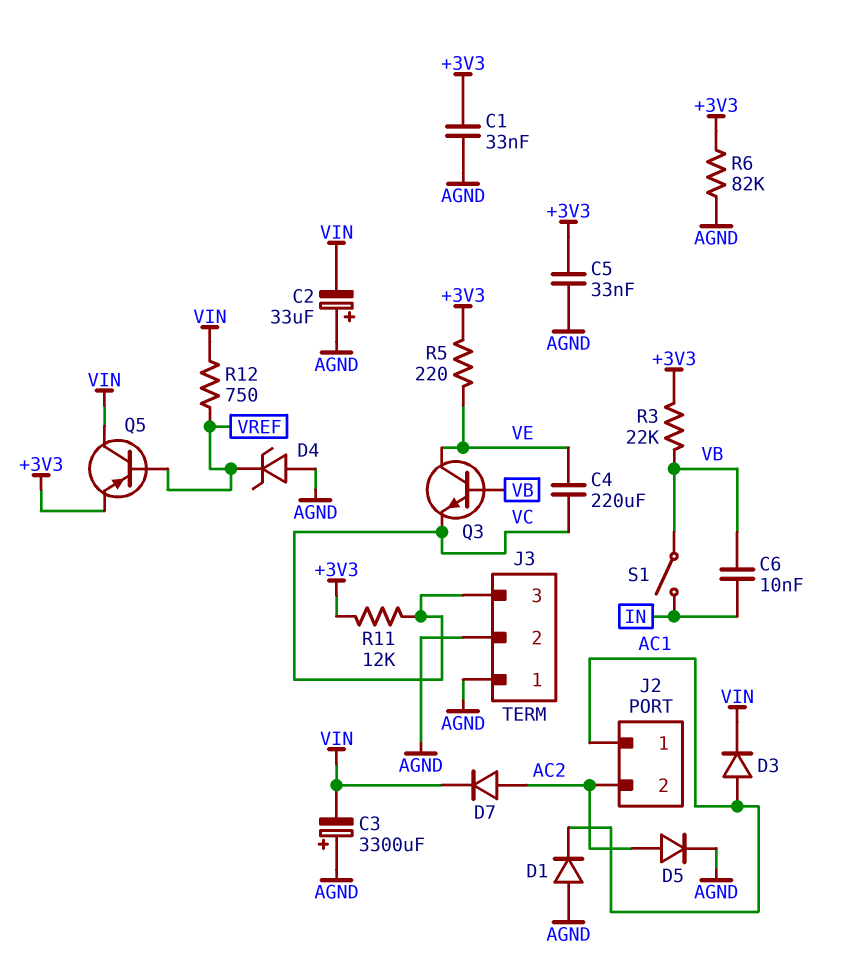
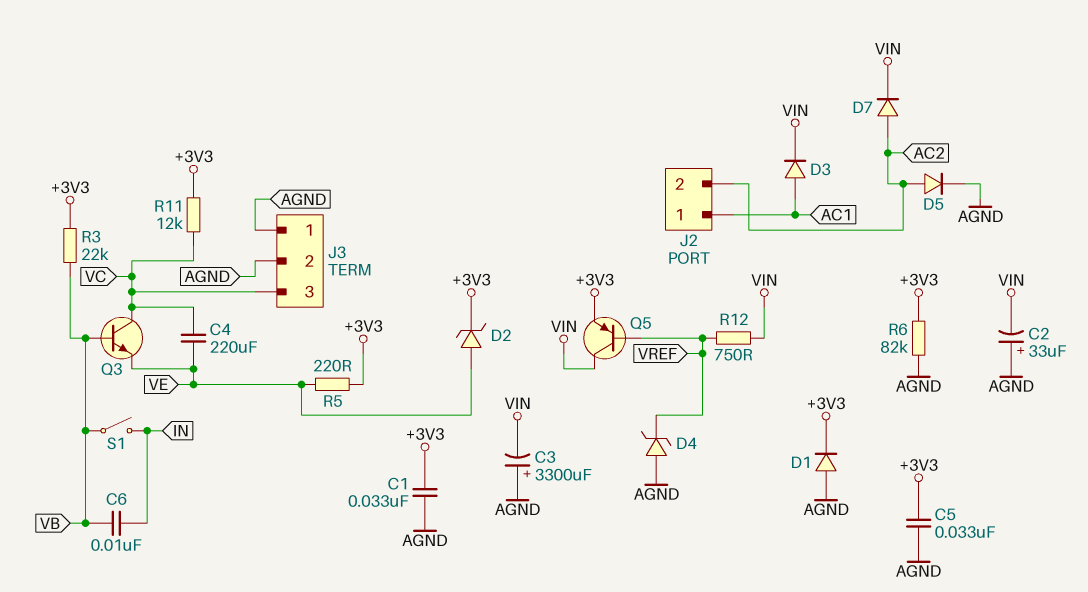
D1: diode (A AGND, K AC1) -> diode (A AGND, K +3V3)
D2: none -> zener (A VE, K +3V3)
Q3: NPN (B VB, C VE, E VC) -> NPN (B VB, C VC, E VE)

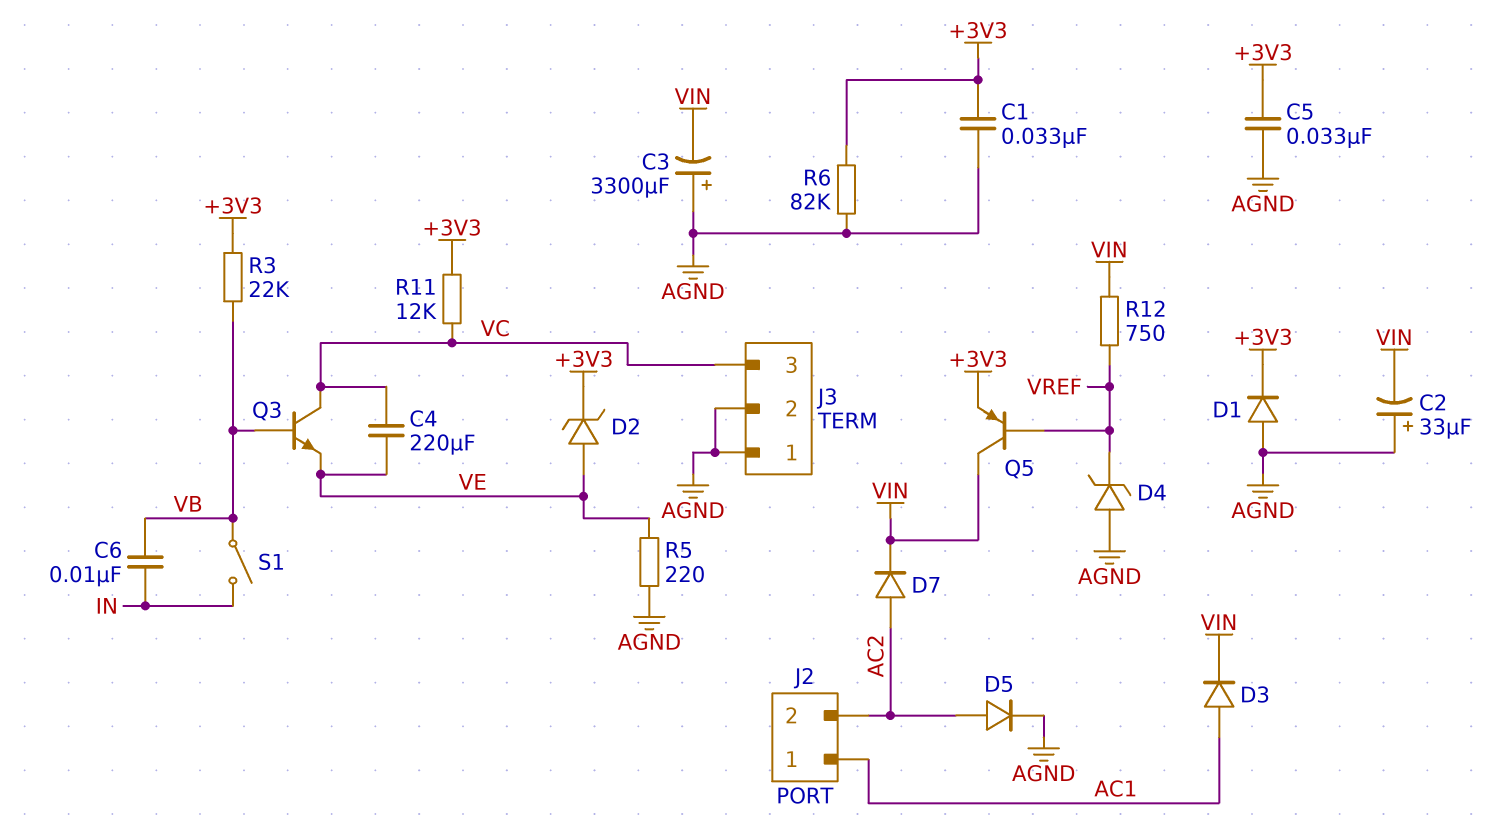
R5: 220 (+3V3, VE) -> 220 (AGND, VE)

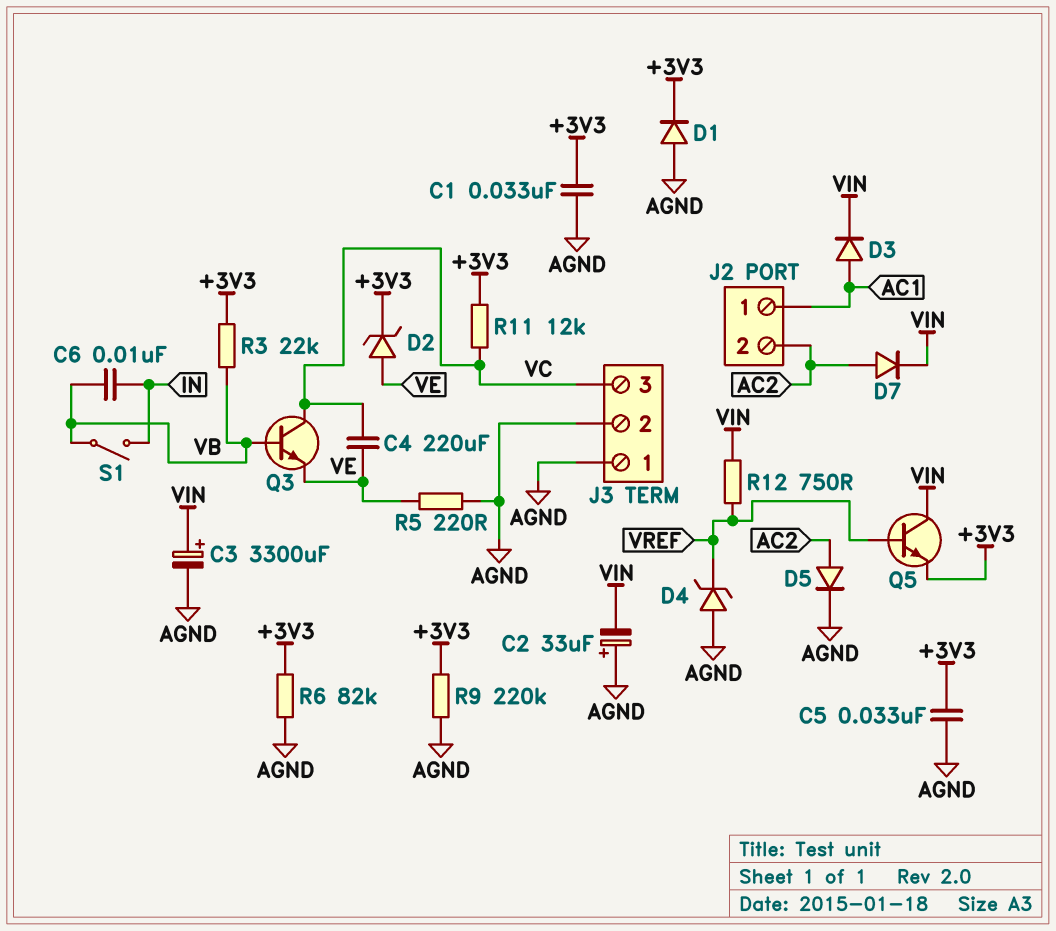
C3: 3300uF (plus AGND, minus VIN) -> 3300uF (plus VIN, minus AGND)
Q5: PNP (B VREF, C VIN, E +3V3) -> NPN (B VREF, C VIN, E +3V3)
R9: none -> 220k (+3V3, AGND)

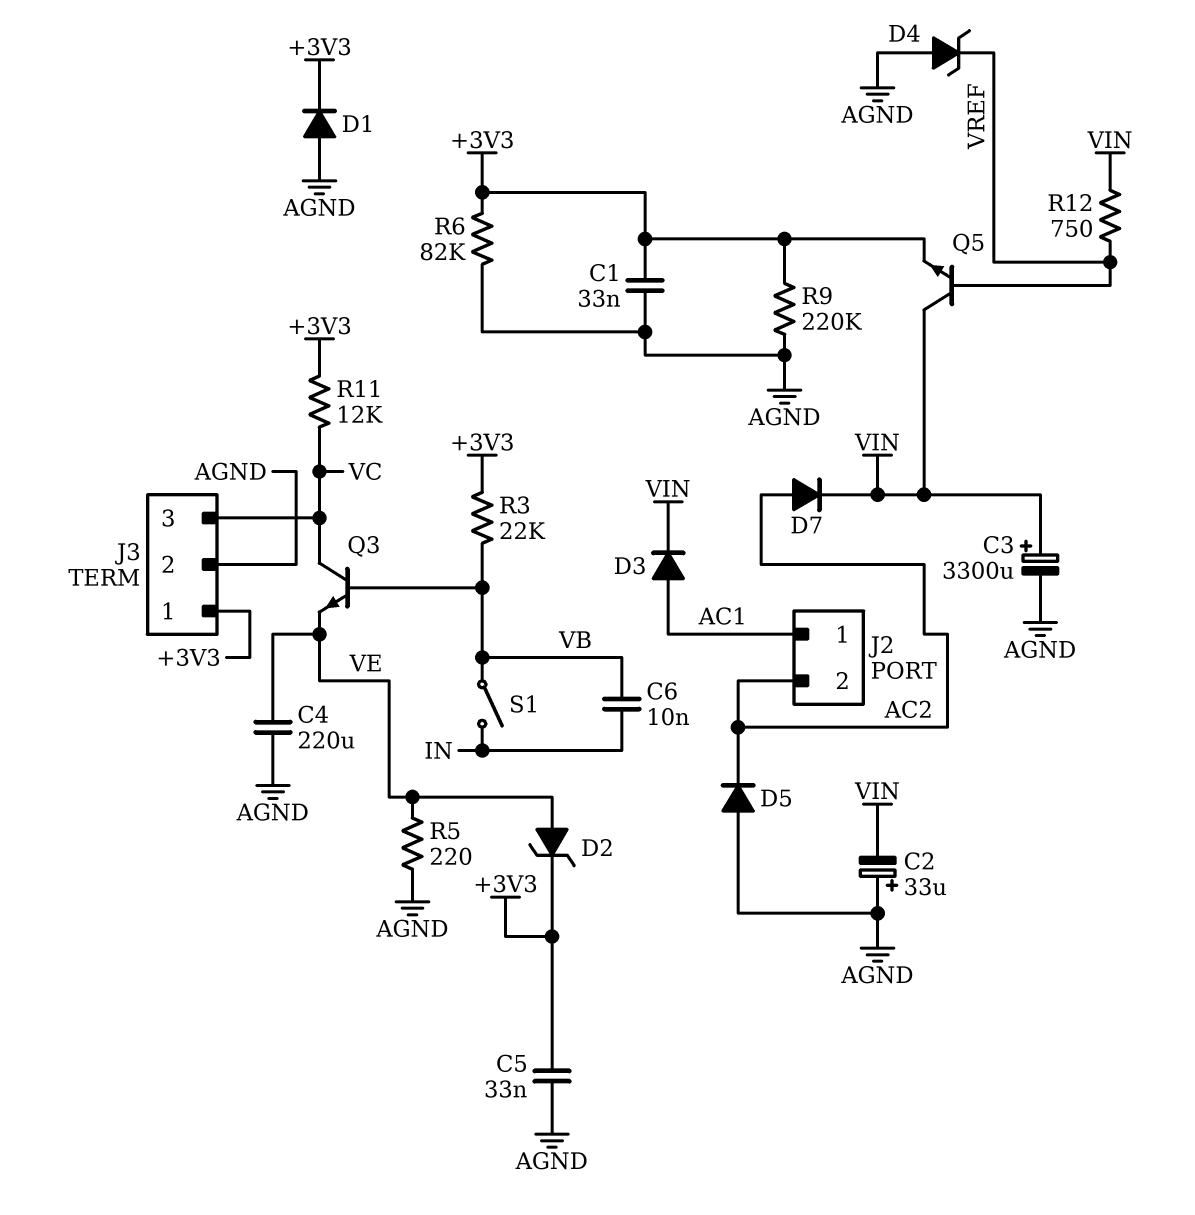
C4: 220uF (VC, VE) -> 220uF (AGND, VE)
D5: diode (A AC2, K AGND) -> diode (A AGND, K AC2)
J3 pin 1: AGND -> +3V3

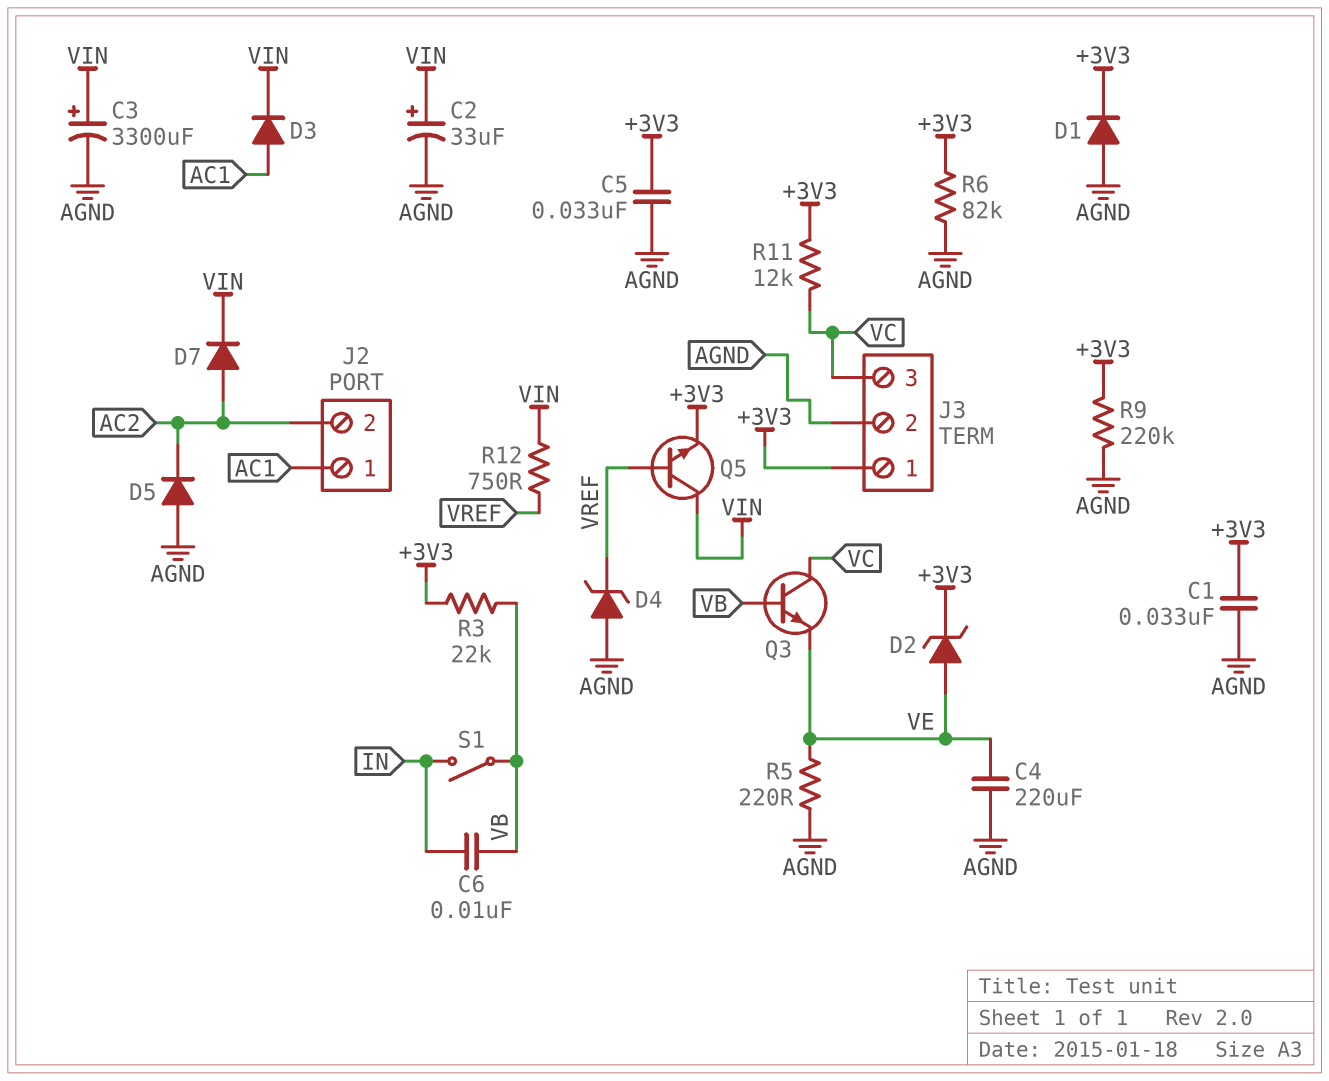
C2: 33uF (plus AGND, minus VIN) -> 33uF (plus VIN, minus AGND)

